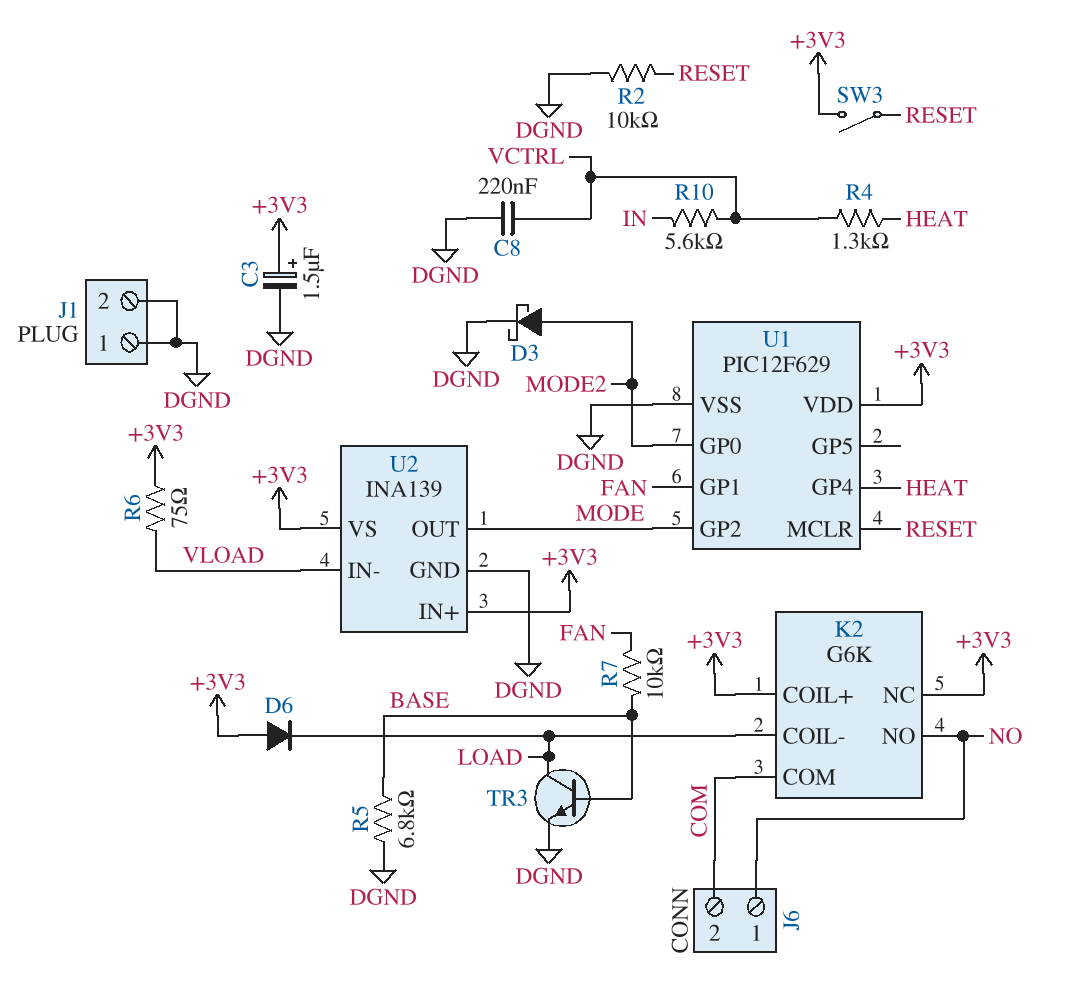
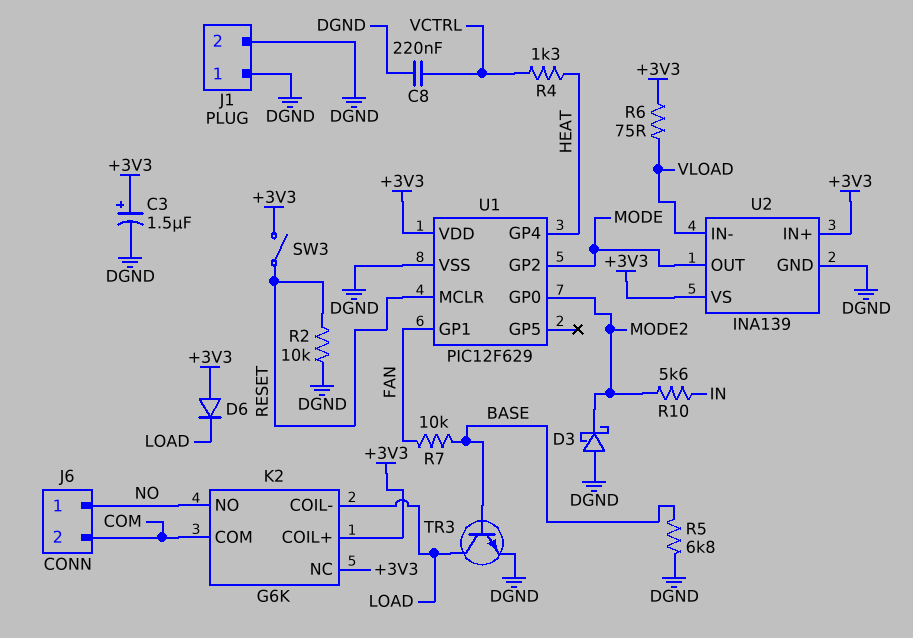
D3: schottky (A MODE2, K DGND) -> schottky (A DGND, K MODE2)
R10: 5.6k (IN, VCTRL) -> 5.6k (IN, MODE2)

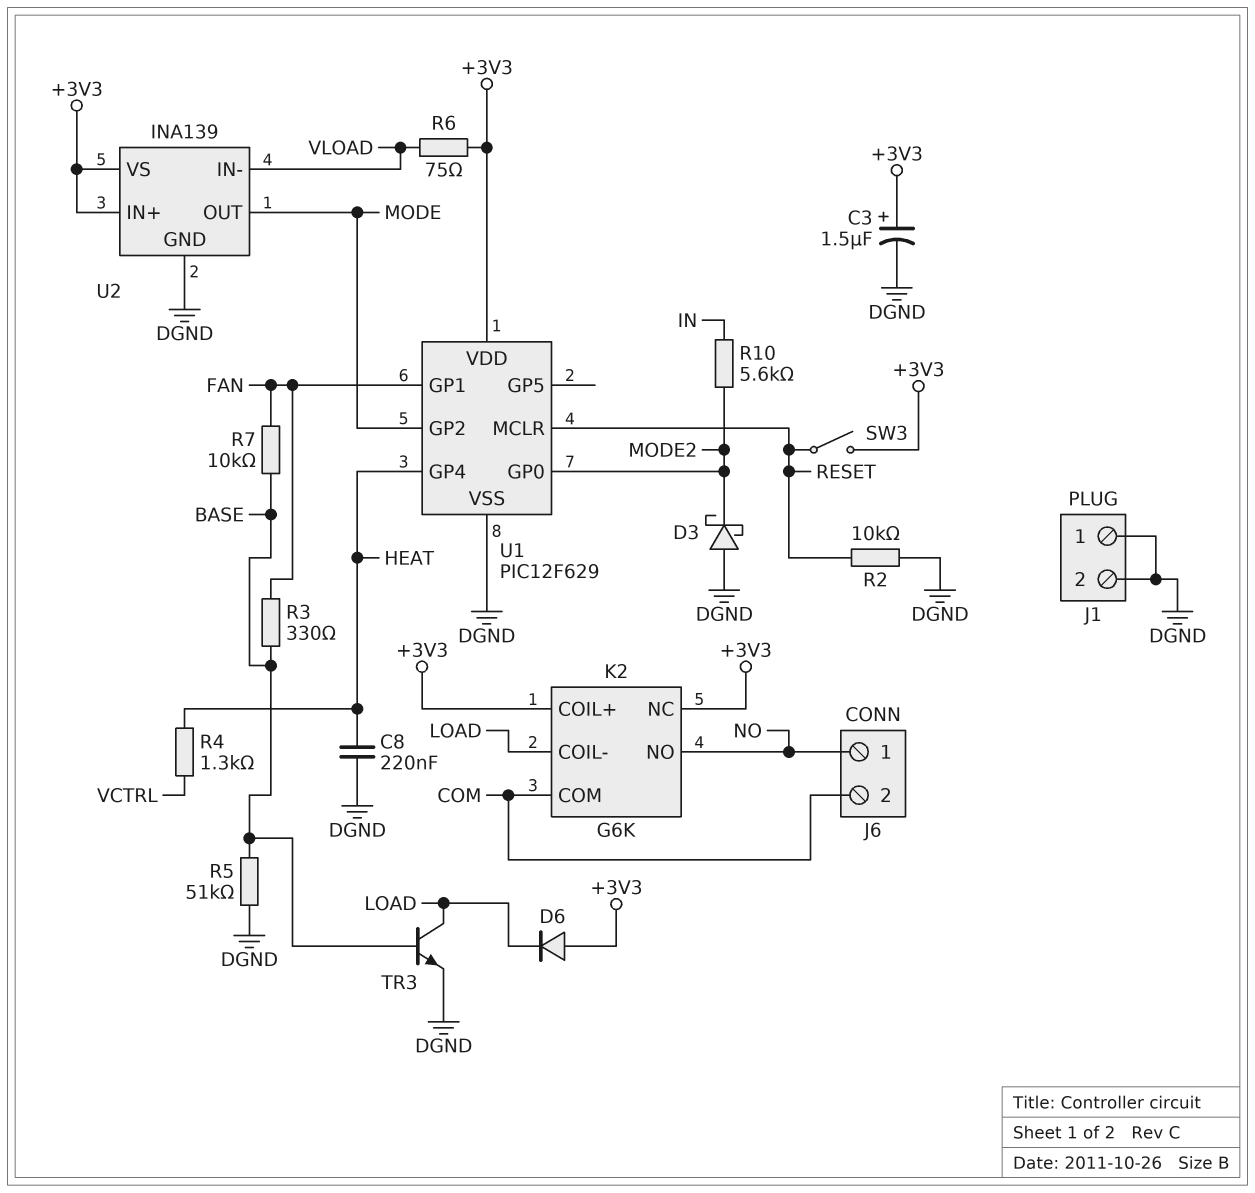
C8: 220nF (DGND, VCTRL) -> 220nF (DGND, HEAT)
R3: none -> 330 (BASE, FAN)
R5: 6.8k (BASE, DGND) -> 51k (BASE, DGND)

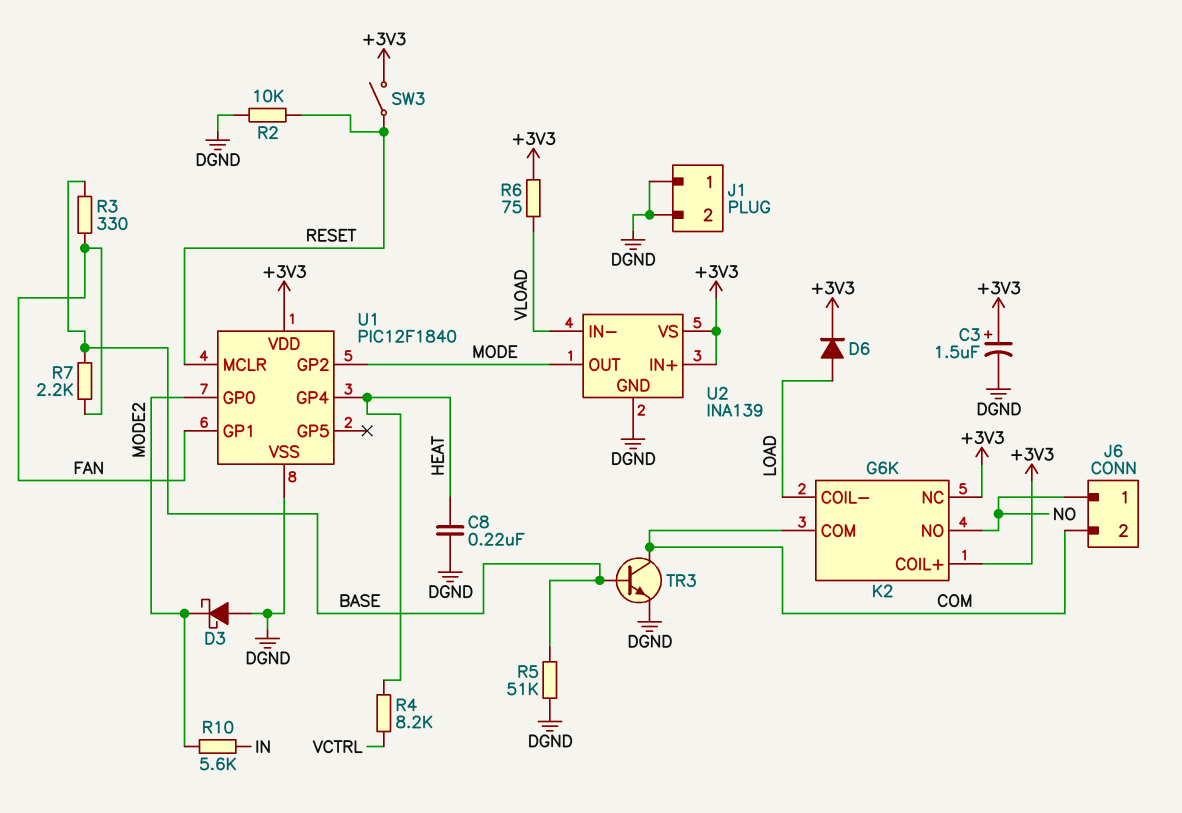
D6: diode (A +3V3, K LOAD) -> diode (A LOAD, K +3V3)
R4: 1.3k (HEAT, VCTRL) -> 8.2k (HEAT, VCTRL)
R7: 10k (BASE, FAN) -> 2.2k (BASE, FAN)
TR3: NPN (B BASE, C LOAD, E DGND) -> NPN (B BASE, C COM, E DGND)
U1: PIC12F629 -> PIC12F1840

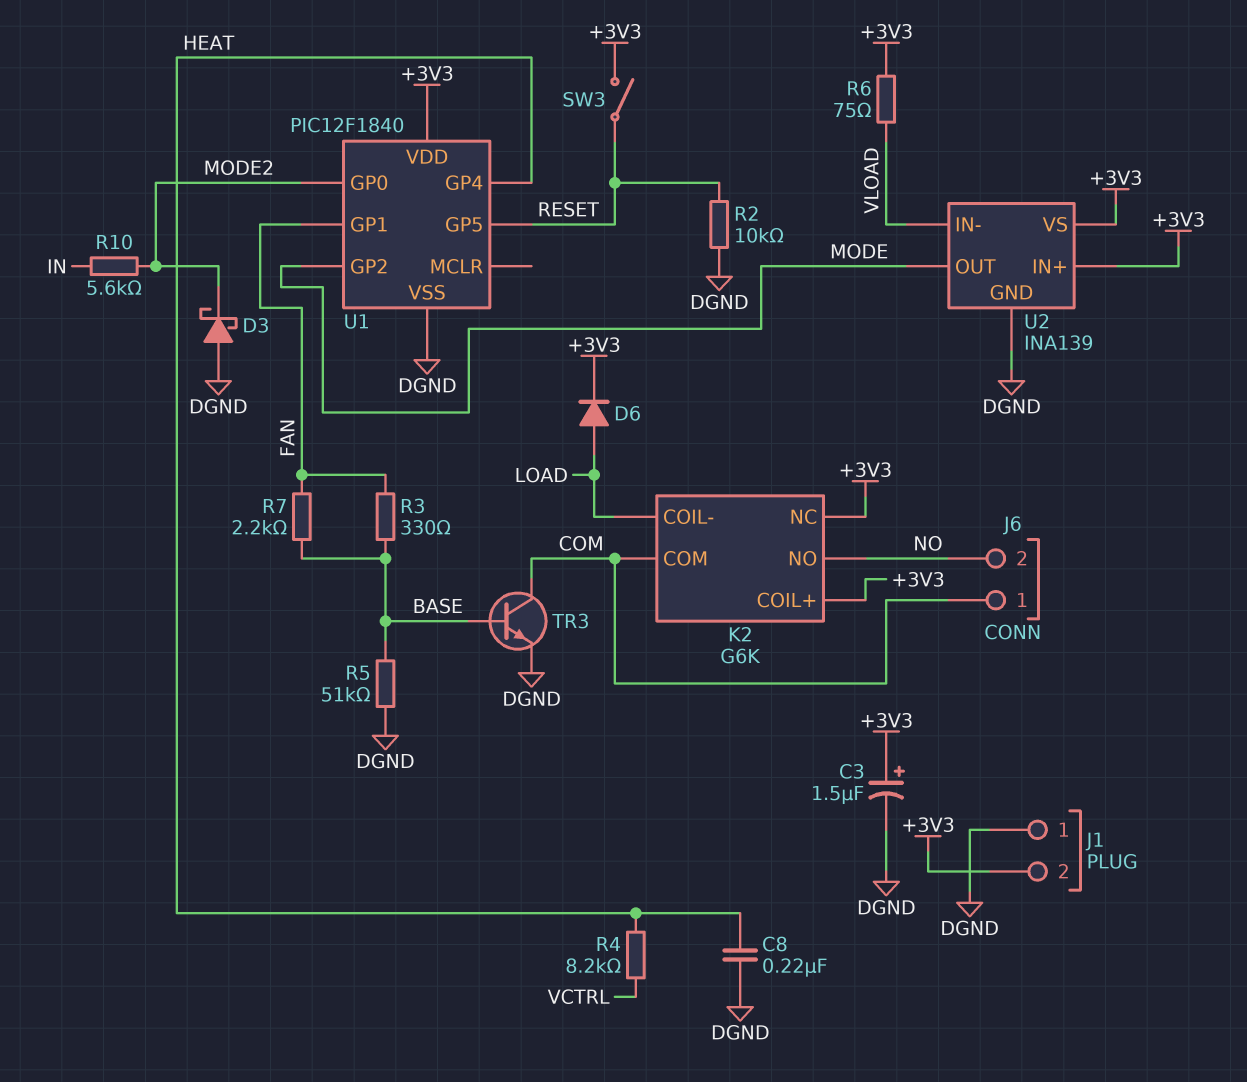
J1 pin 2: DGND -> +3V3
J6 pin 1: NO -> COM
J6 pin 2: COM -> NO
U1 pin GP5: none -> RESET
U1 pin MCLR: RESET -> none

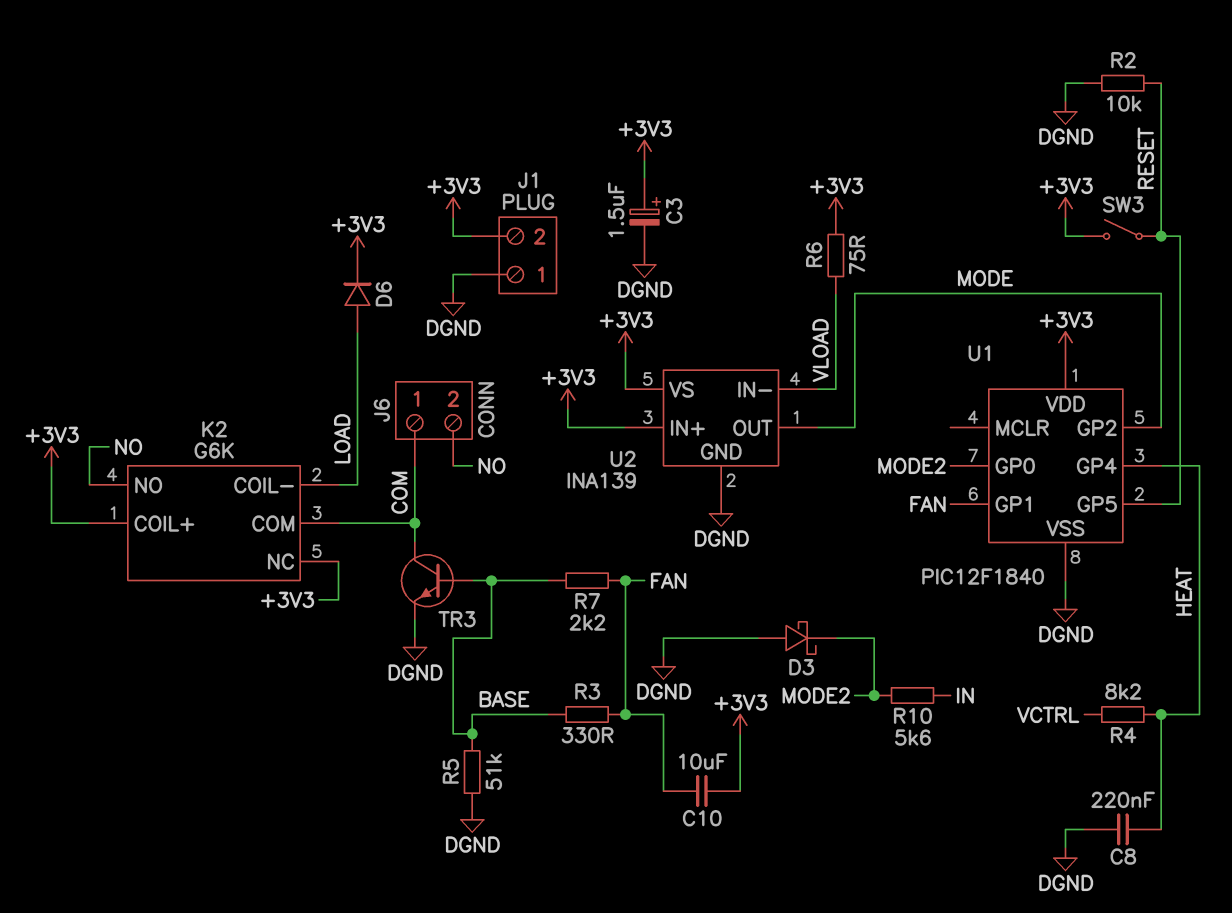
C10: none -> 10uF (+3V3, FAN)

